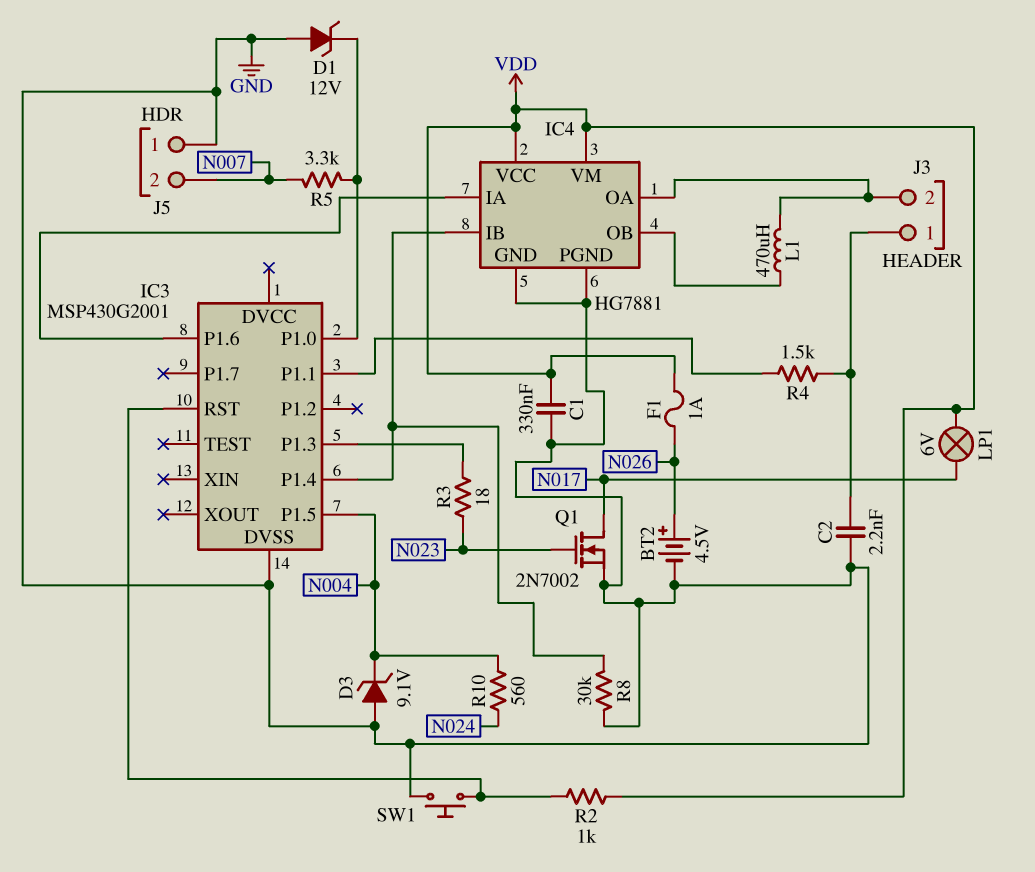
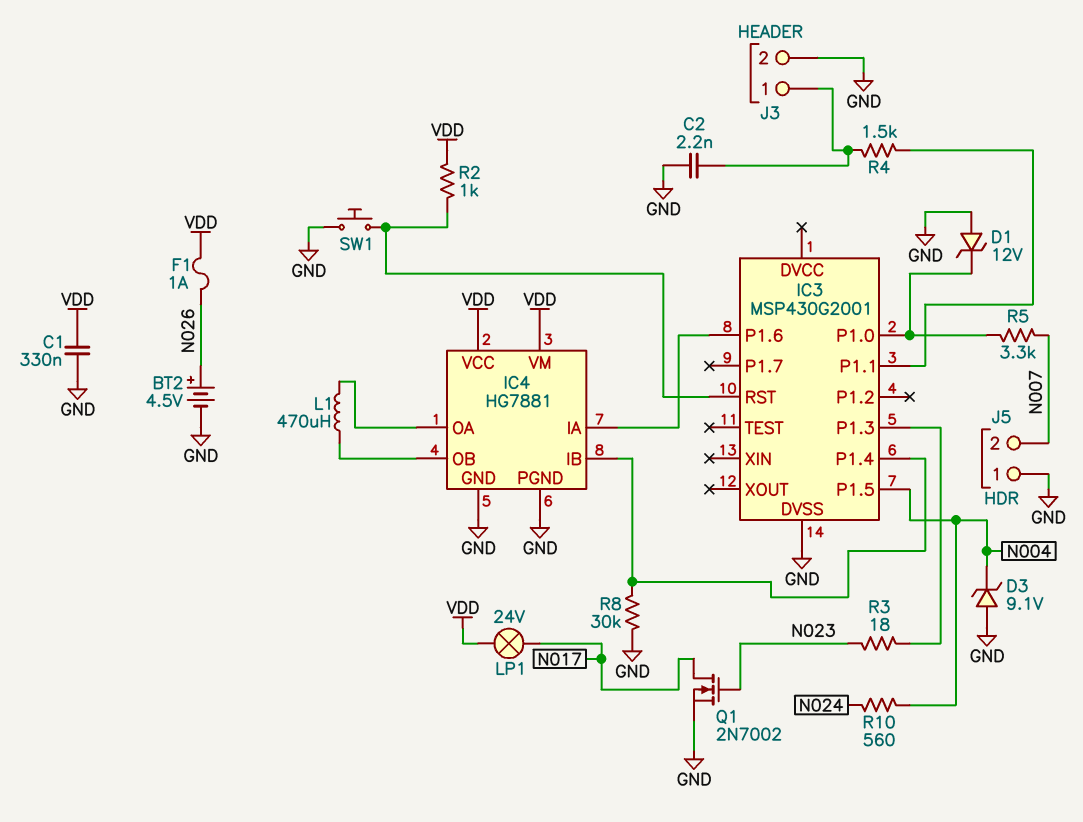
J3 pin 2: IC4/OA -> GND
LP1: lamp 6V (N017, VDD) -> lamp 24V (N017, VDD)

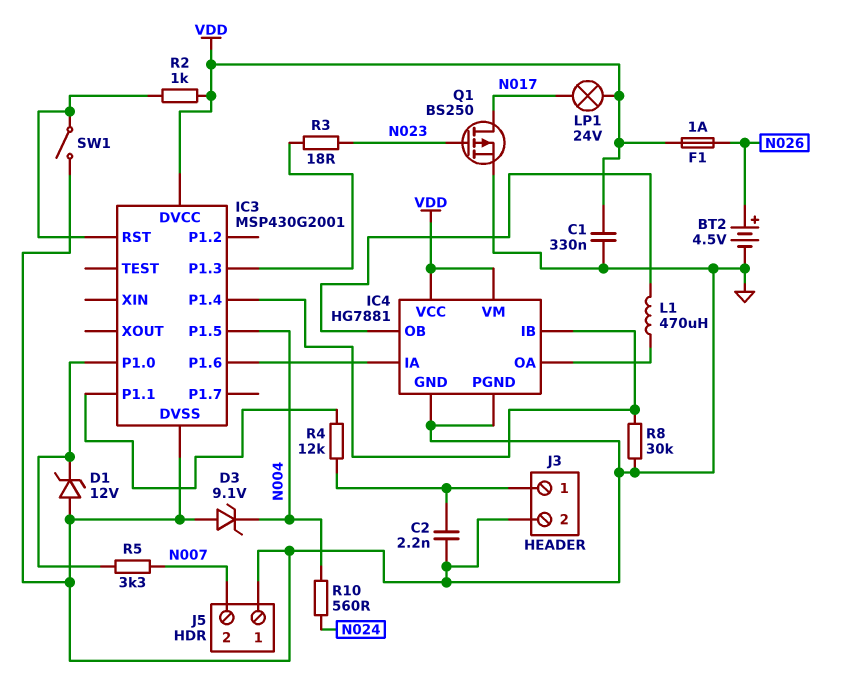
IC3 pin DVCC: none -> VDD
Q1: NMOS 2N7002 (G N023, D N017, S GND) -> PMOS BS250 (G N023, D N017, S GND)
R4: 1.5k (IC3/P1.1, J3/1) -> 12k (IC3/P1.1, J3/1)
SW1: button (GND, IC3/RST) -> switch (GND, IC3/RST)

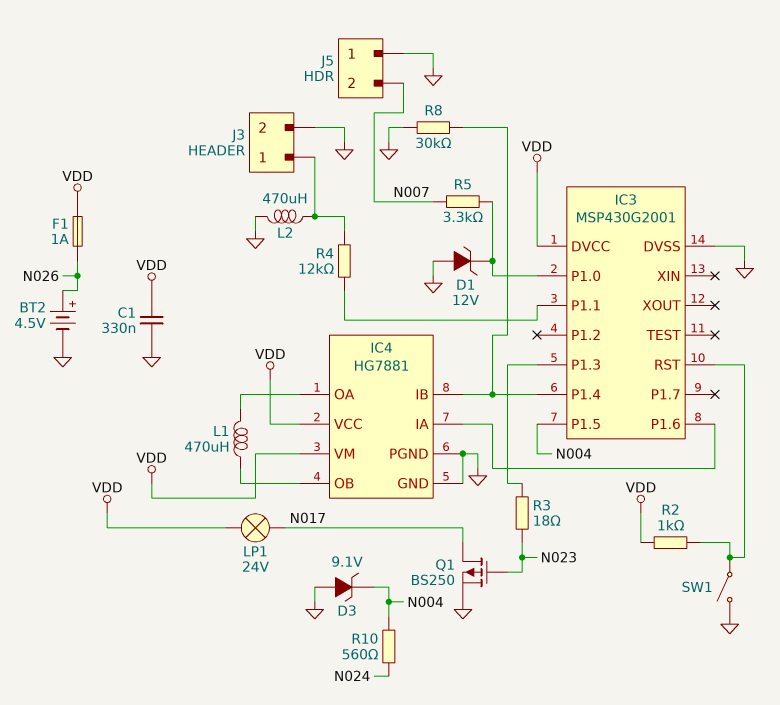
C2: 2.2nF (GND, J3/1) -> none
L2: none -> 470uH (GND, J3/1)

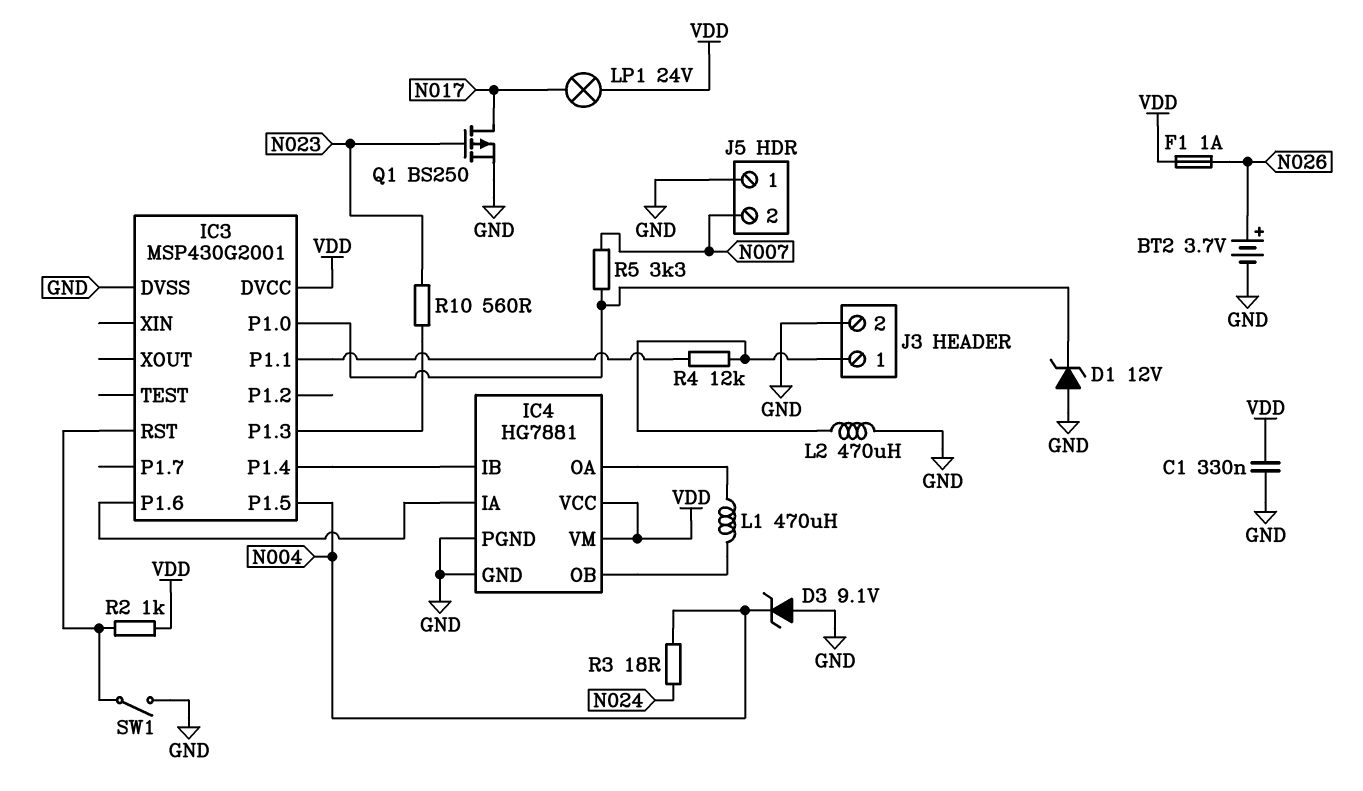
BT2: 4.5V (plus N026, minus GND) -> 3.7V (plus N026, minus GND)
R3: 18 (IC3/P1.3, N023) -> 18 (N004, N024)
R8: 30k (GND, IC3/P1.4) -> none
R10: 560 (N004, N024) -> 560 (IC3/P1.3, N023)

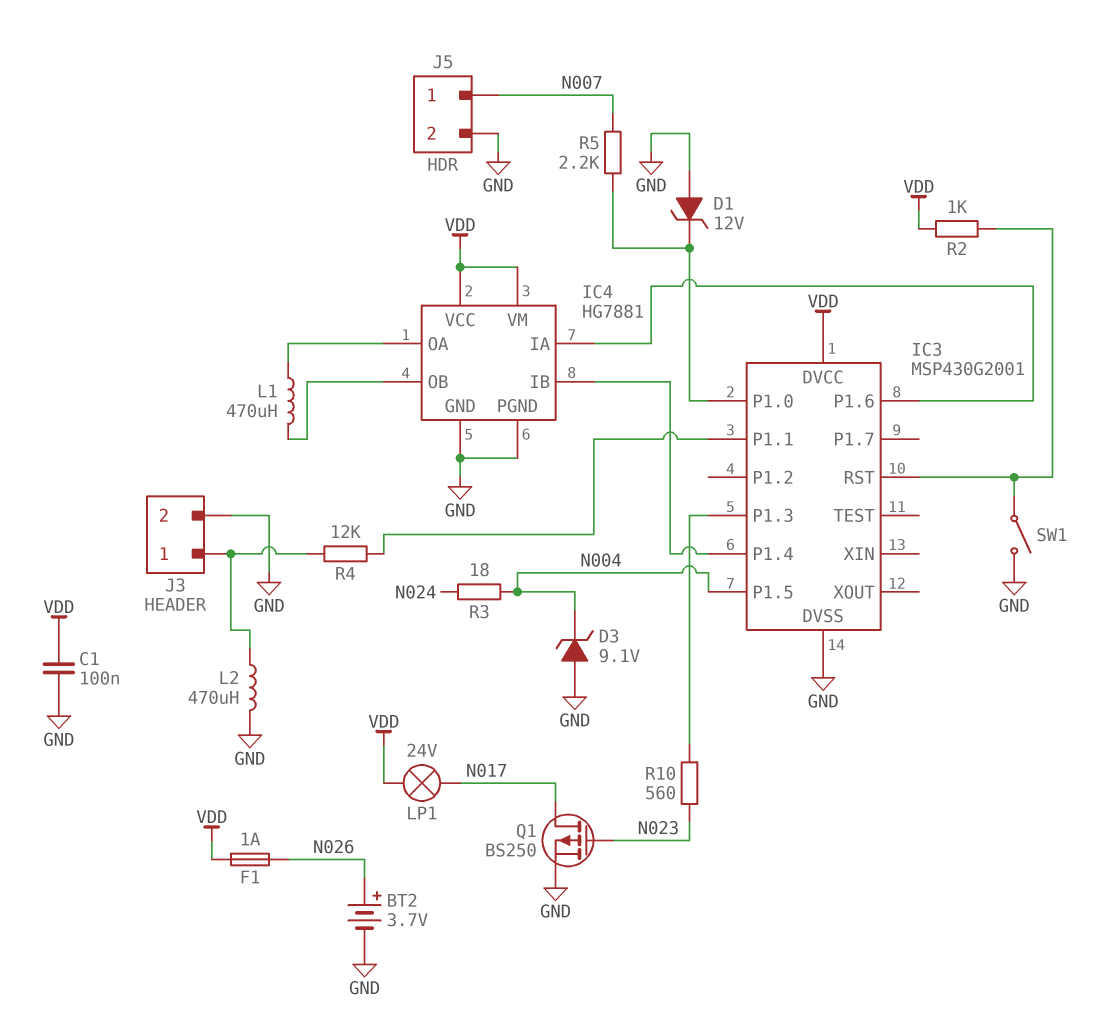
C1: 330nF (GND, VDD) -> 100nF (GND, VDD)
J5 pin 1: GND -> N007
J5 pin 2: N007 -> GND
R5: 3.3k (IC3/P1.0, N007) -> 2.2k (IC3/P1.0, N007)

